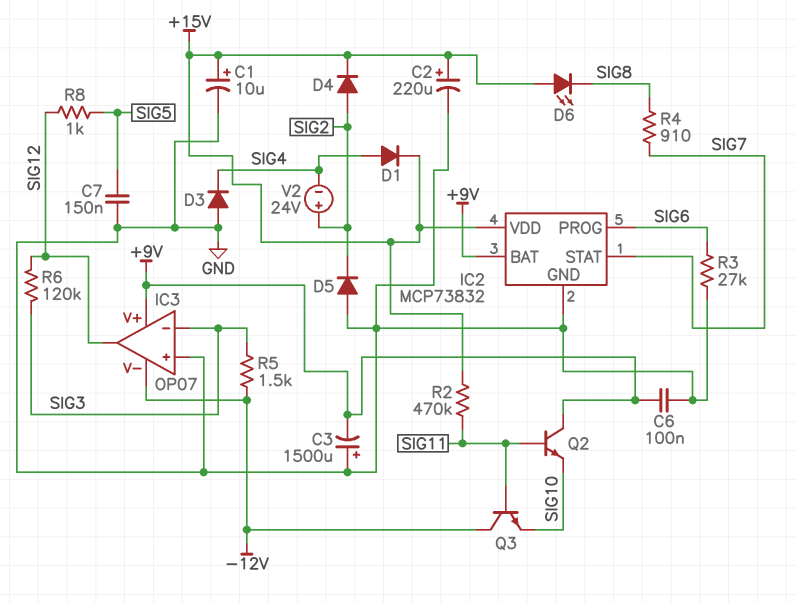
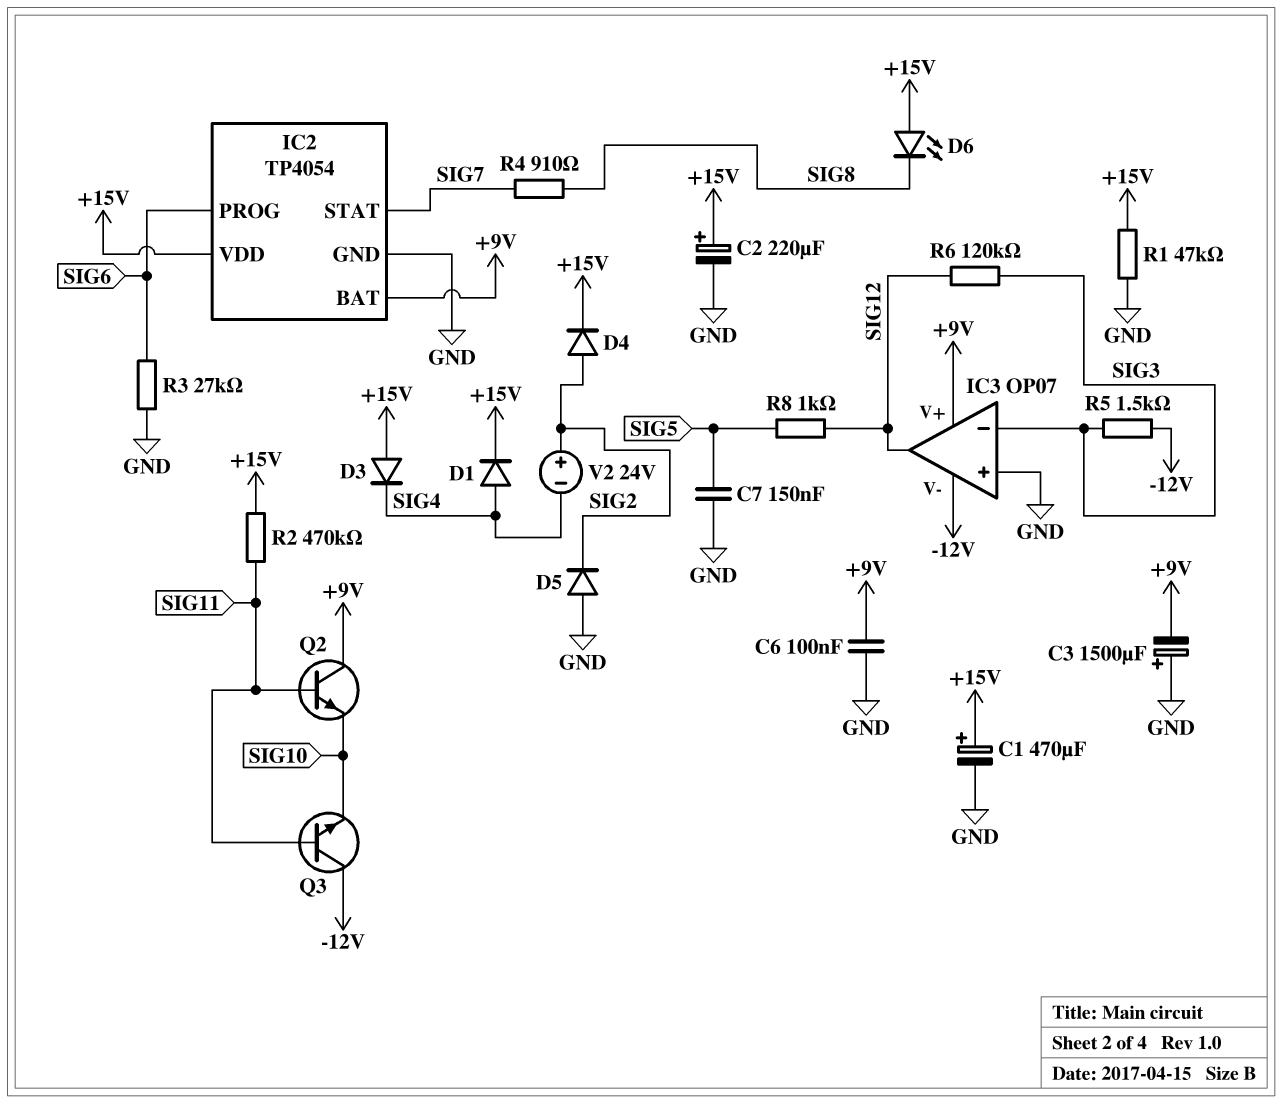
C1: 10uF (plus +15V, minus GND) -> 470uF (plus +15V, minus GND)
D3: diode (A GND, K SIG4) -> diode (A +15V, K SIG4)
IC2: MCP73832 -> TP4054
R1: none -> 47k (+15V, GND)

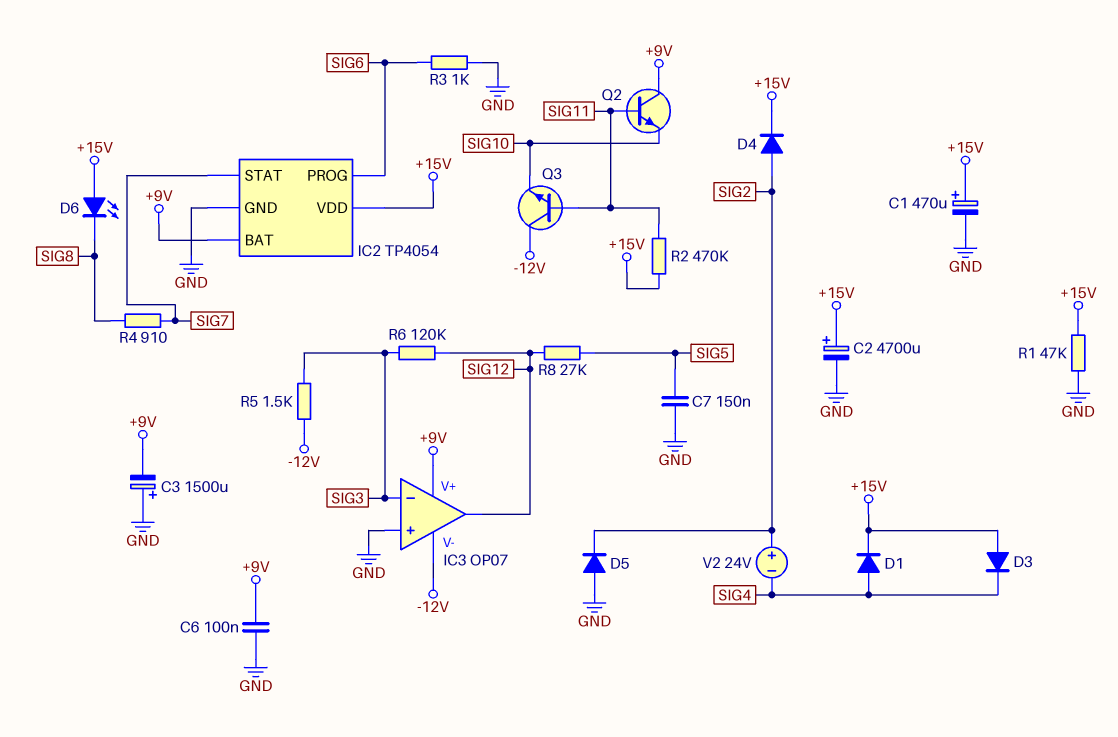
C2: 220uF (plus +15V, minus GND) -> 4700uF (plus +15V, minus GND)
R3: 27k (GND, SIG6) -> 1k (GND, SIG6)
R8: 1k (SIG5, SIG12) -> 27k (SIG5, SIG12)

